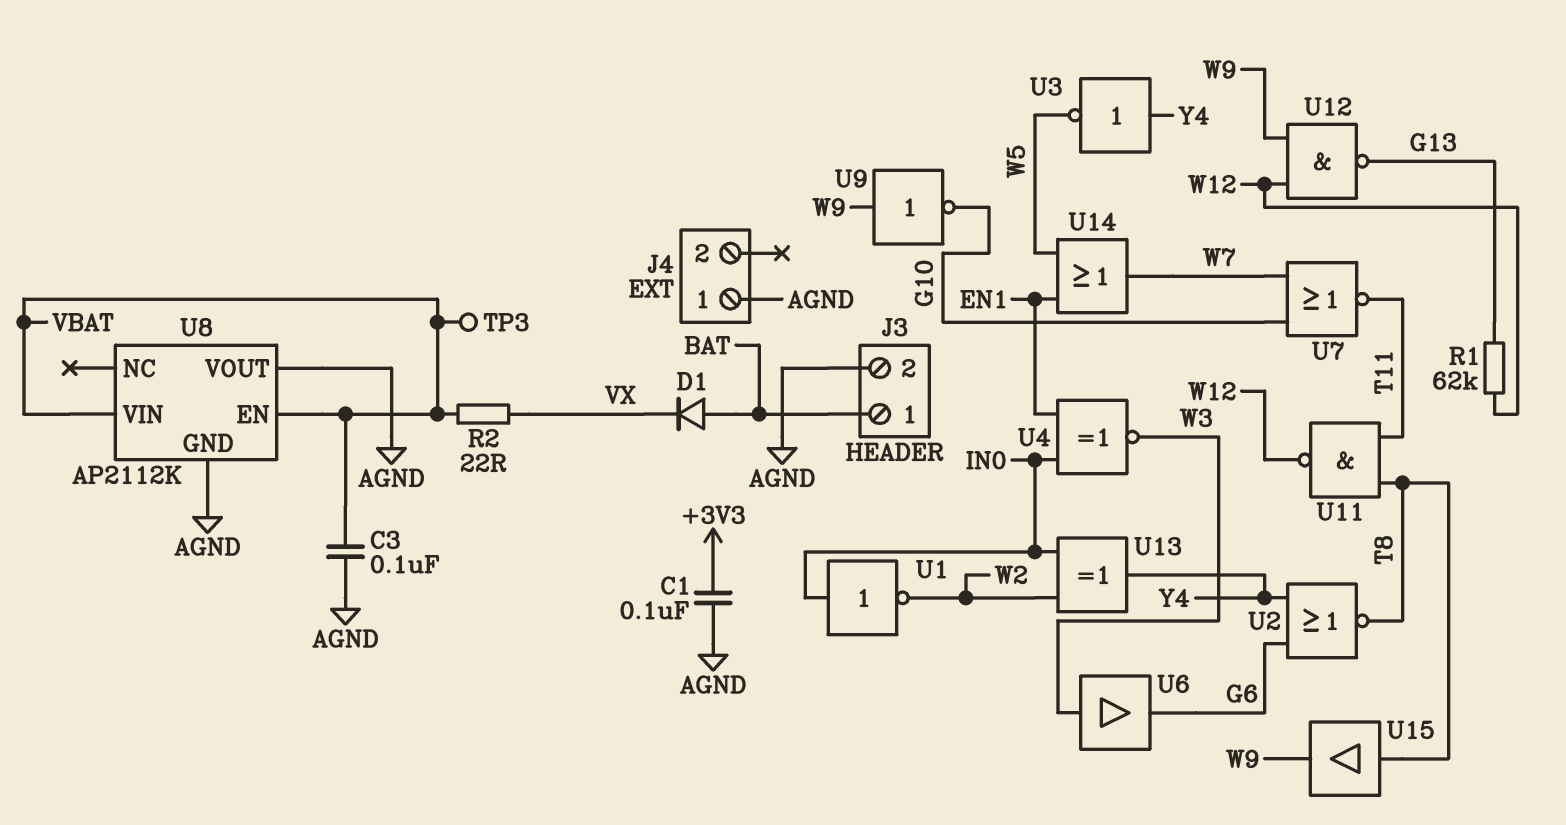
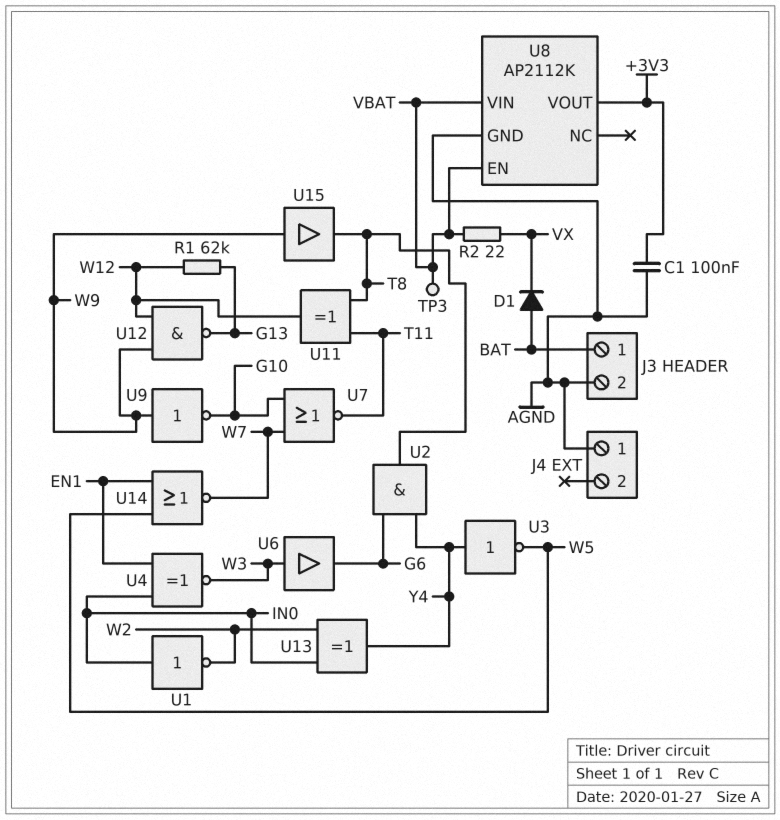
C3: 100nF (AGND, VBAT) -> none
U2: NOR (in G6, in Y4, out T8) -> AND (in G6, in Y4, out T8)
U8 pin VOUT: AGND -> +3V3
U11: NAND (in T8, in T11, out W12) -> XOR (in T8, in T11, out W12)
U14: OR (in EN1, in W5, out W7) -> NOR (in EN1, in W5, out W7)
U15: buffer (in T8, out W9) -> buffer (in W9, out T8)

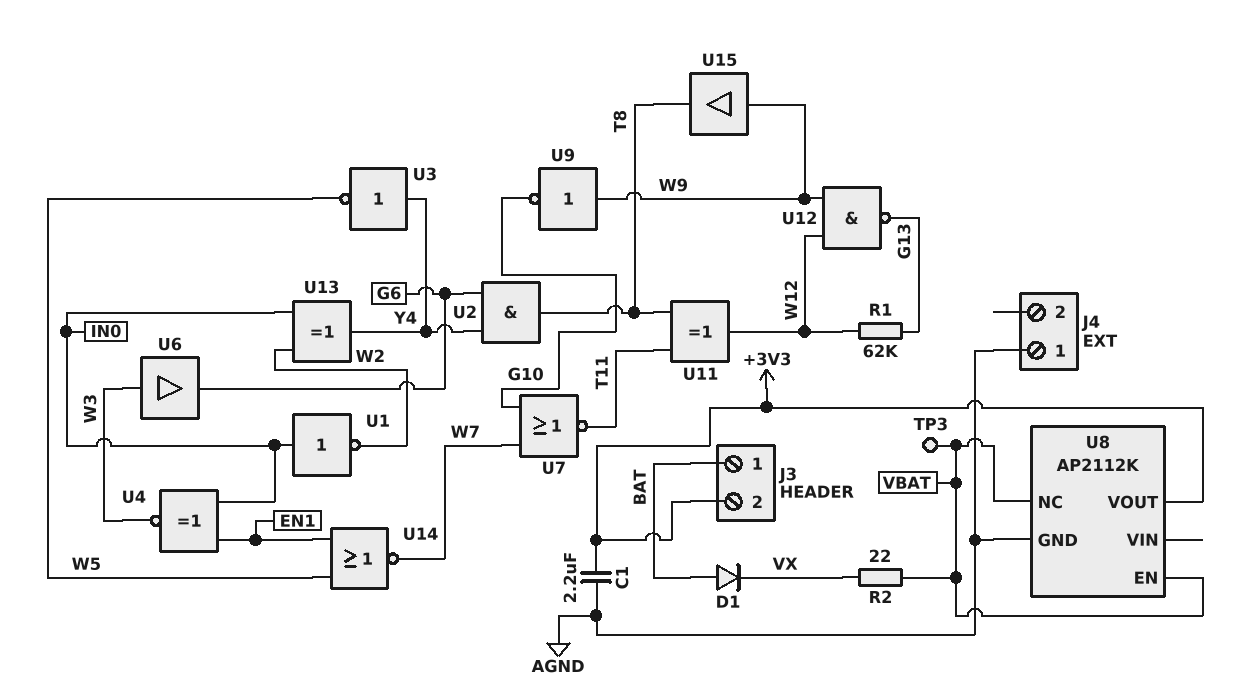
C1: 100nF (+3V3, AGND) -> 2.2uF (+3V3, AGND)
J3 pin 2: AGND -> +3V3
U8 pin NC: none -> VBAT
U8 pin VIN: VBAT -> none

